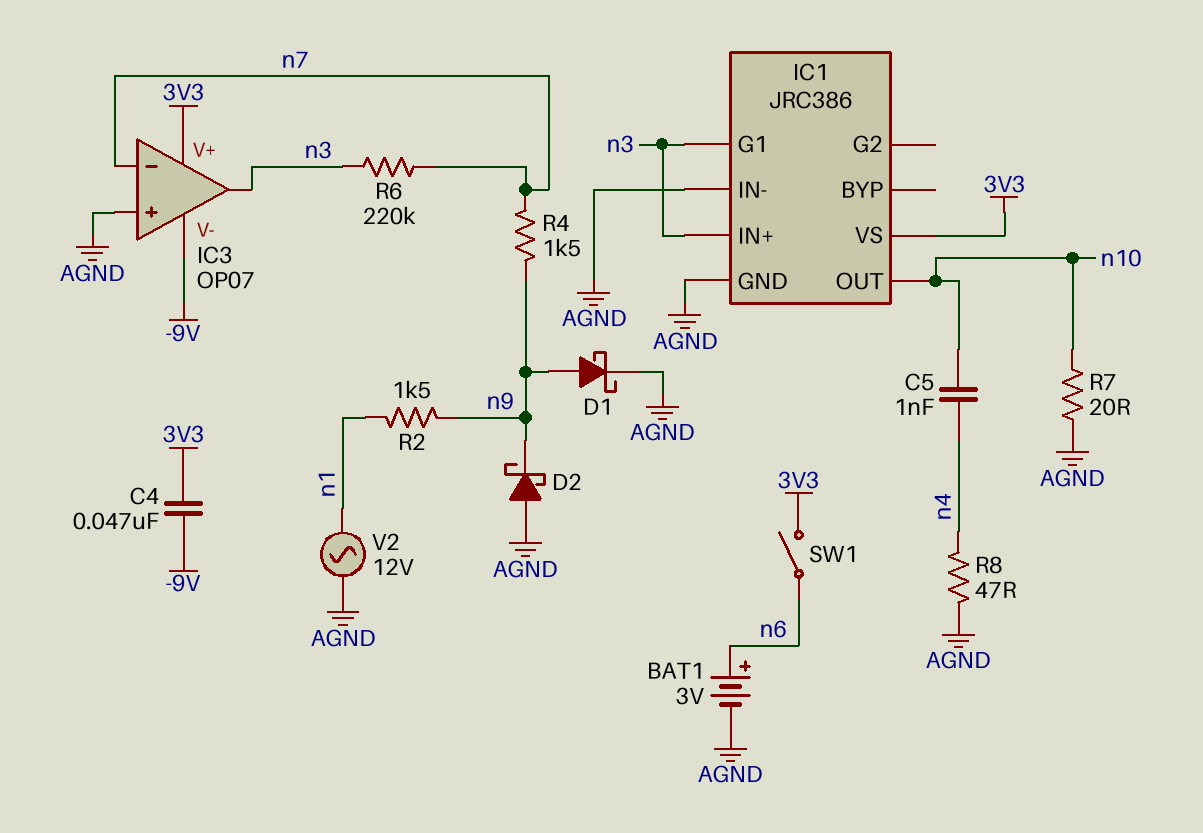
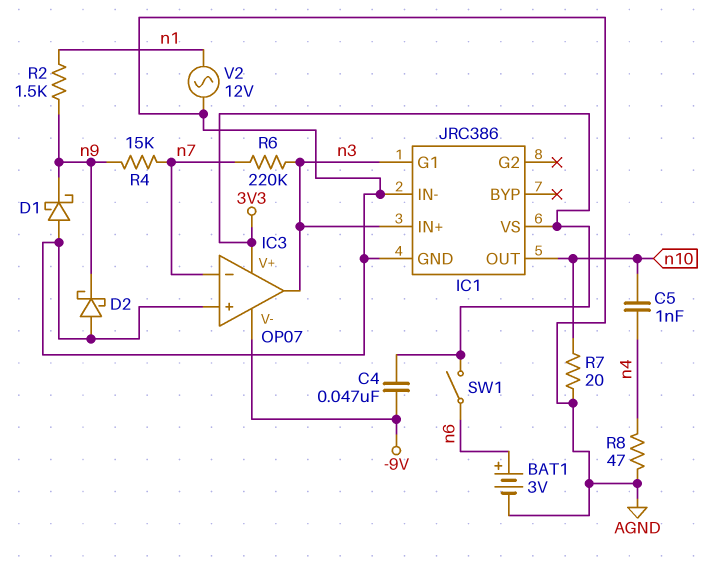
D1: schottky (A n9, K AGND) -> schottky (A AGND, K n9)
R4: 1.5k (n7, n9) -> 15k (n7, n9)

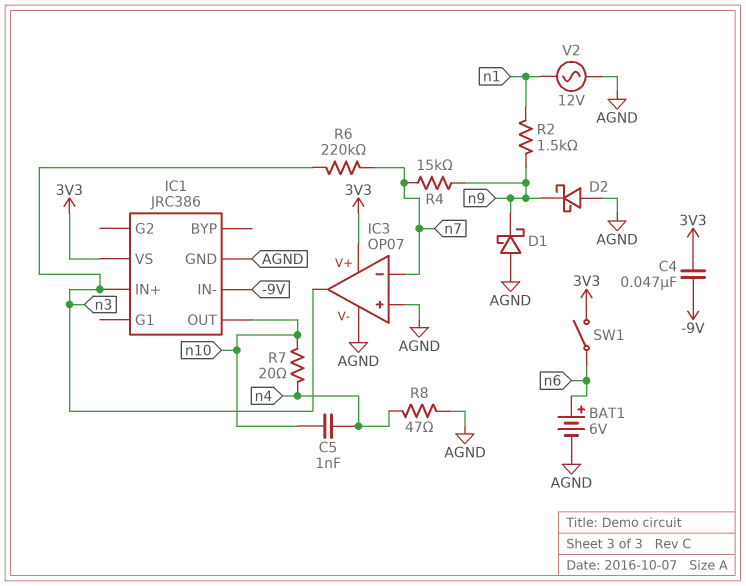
BAT1: 3V (plus n6, minus AGND) -> 6V (plus n6, minus AGND)
IC1 pin G1: n3 -> none
IC1 pin IN-: AGND -> -9V
IC3 pin V-: -9V -> AGND
R7: 20 (AGND, n10) -> 20 (n4, n10)

